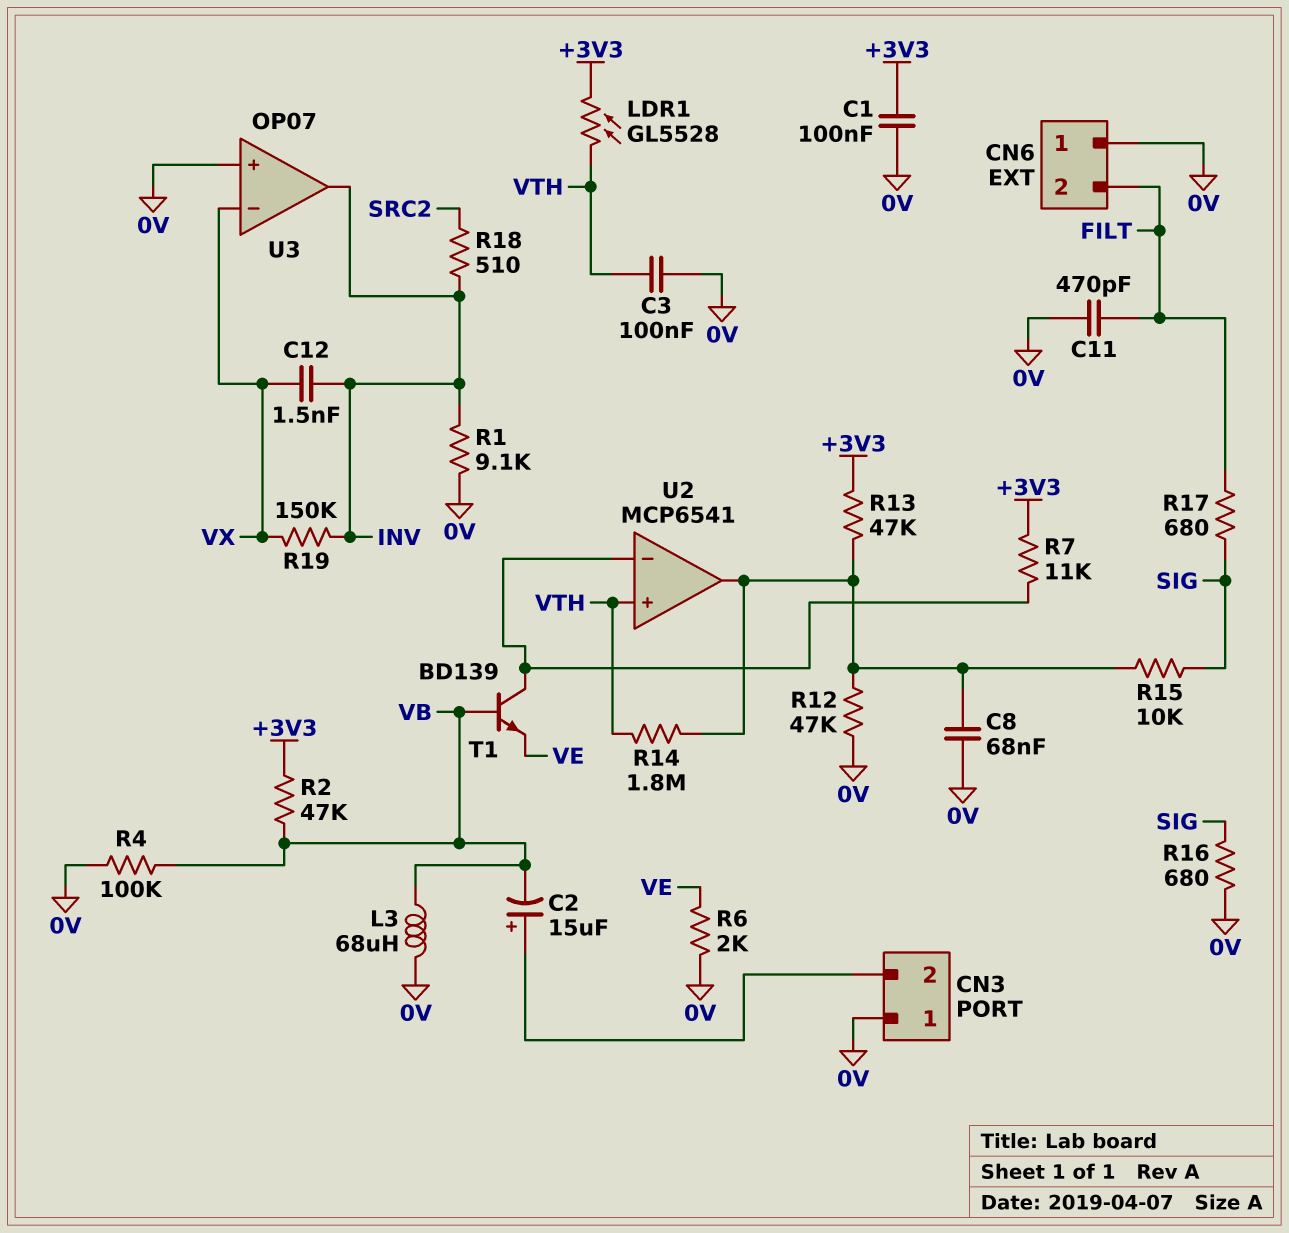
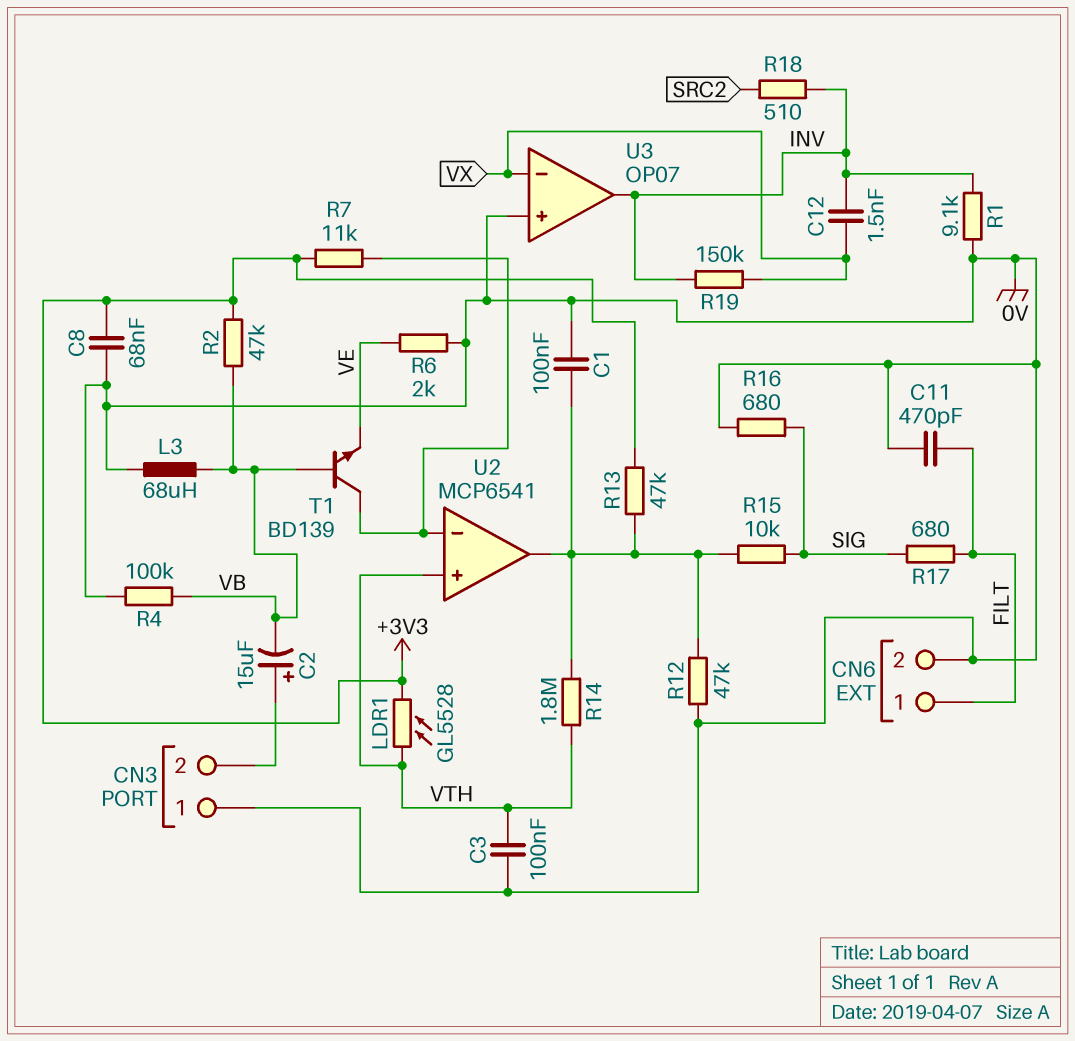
C1: 100nF (+3V3, 0V) -> 100nF (0V, U2/out)
C8: 68nF (0V, U2/out) -> 68nF (+3V3, 0V)
CN6 pin 1: 0V -> FILT
CN6 pin 2: FILT -> 0V

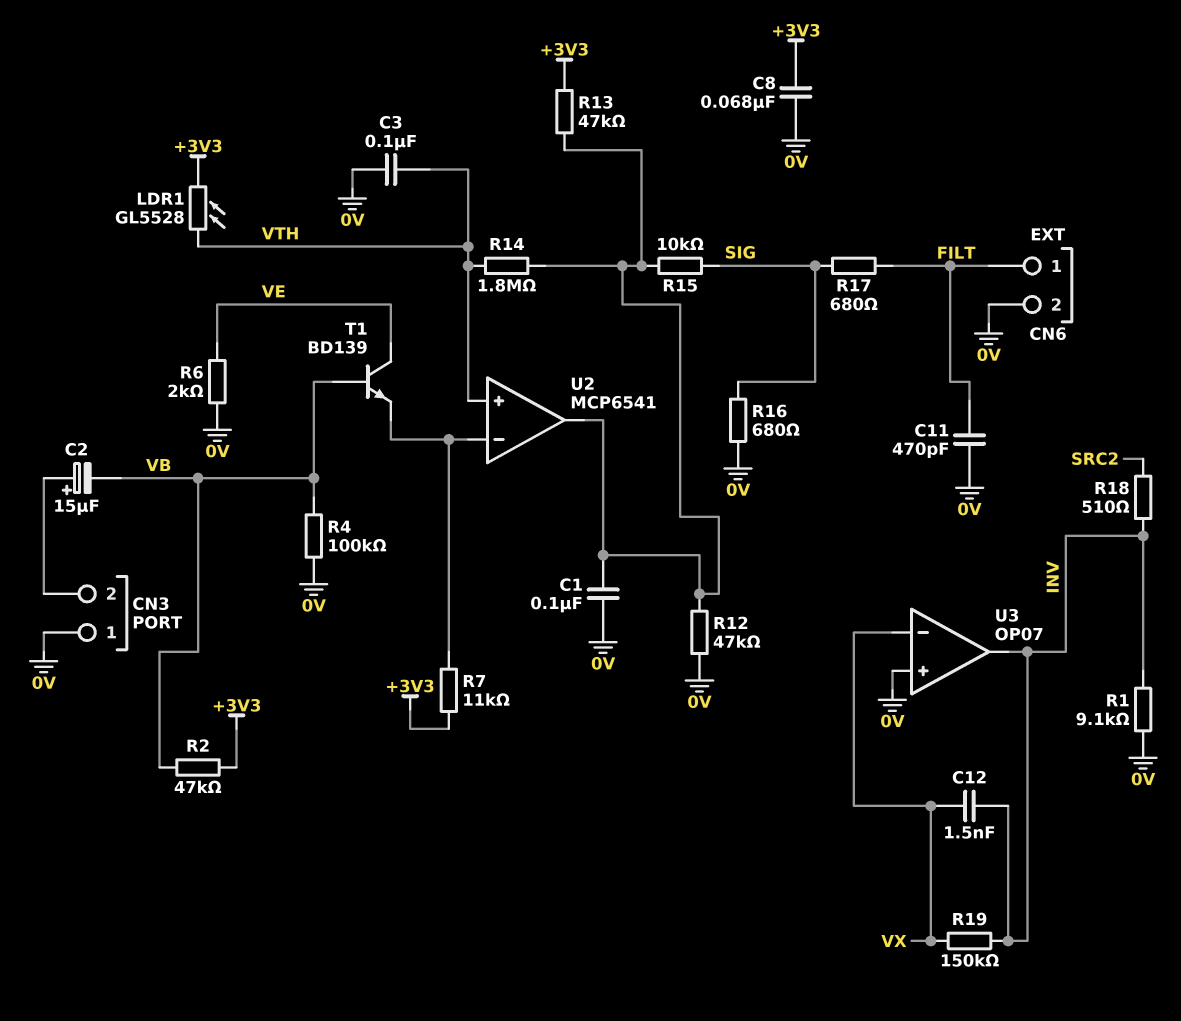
L3: 68uH (0V, VB) -> none
T1: NPN BD139 (B VB, C U2/in-, E VE) -> NPN BD139 (B VB, C VE, E U2/in-)

